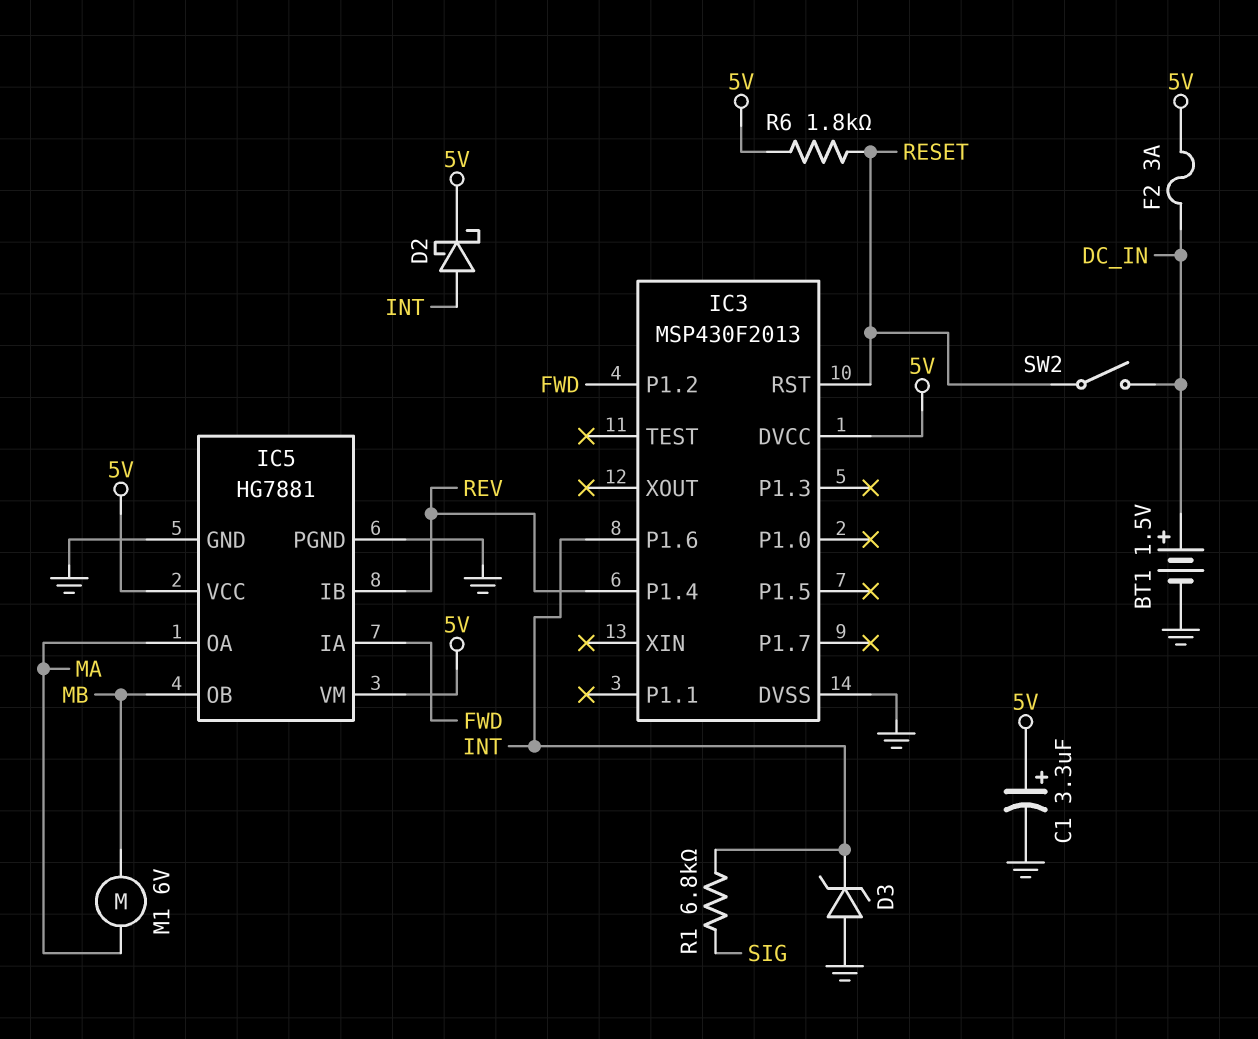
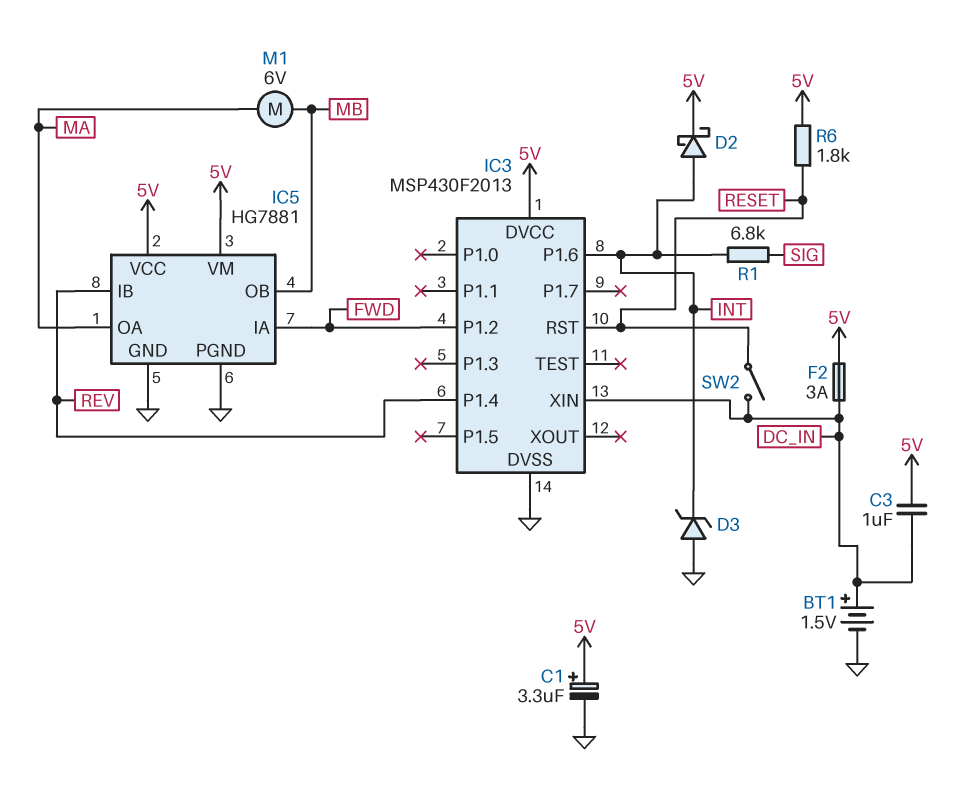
C3: none -> 1uF (5V, DC_IN)
IC3 pin XIN: none -> DC_IN

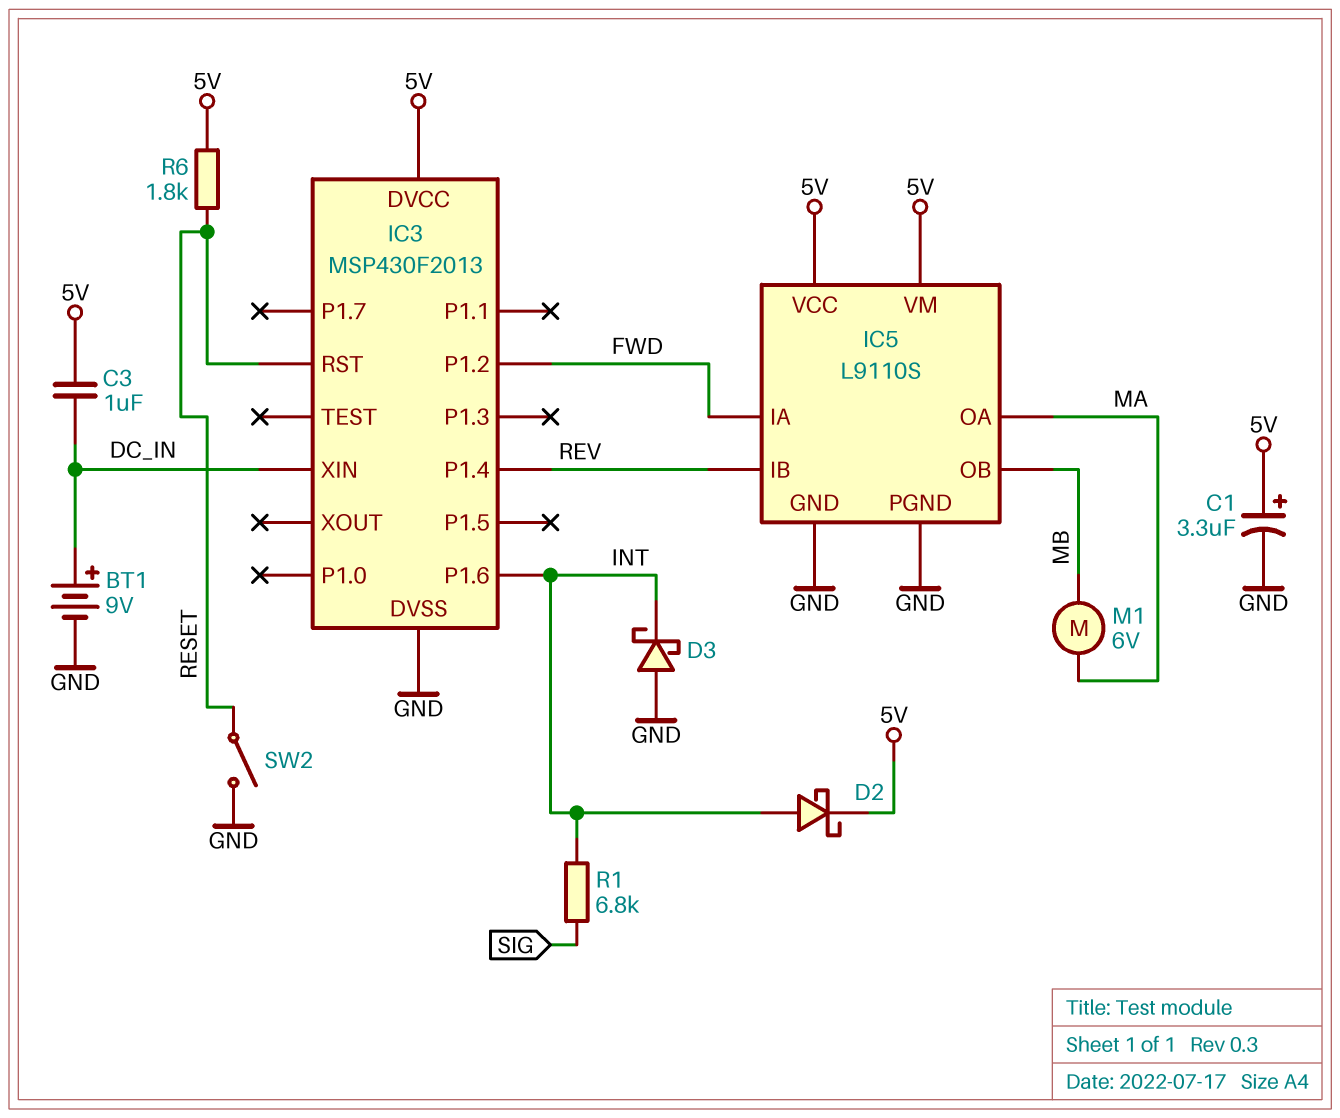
BT1: 1.5V (plus DC_IN, minus GND) -> 9V (plus DC_IN, minus GND)
D3: zener (A GND, K INT) -> schottky (A GND, K INT)
F2: 3A (5V, DC_IN) -> none
IC5: HG7881 -> L9110S
SW2: switch (DC_IN, RESET) -> switch (GND, RESET)

